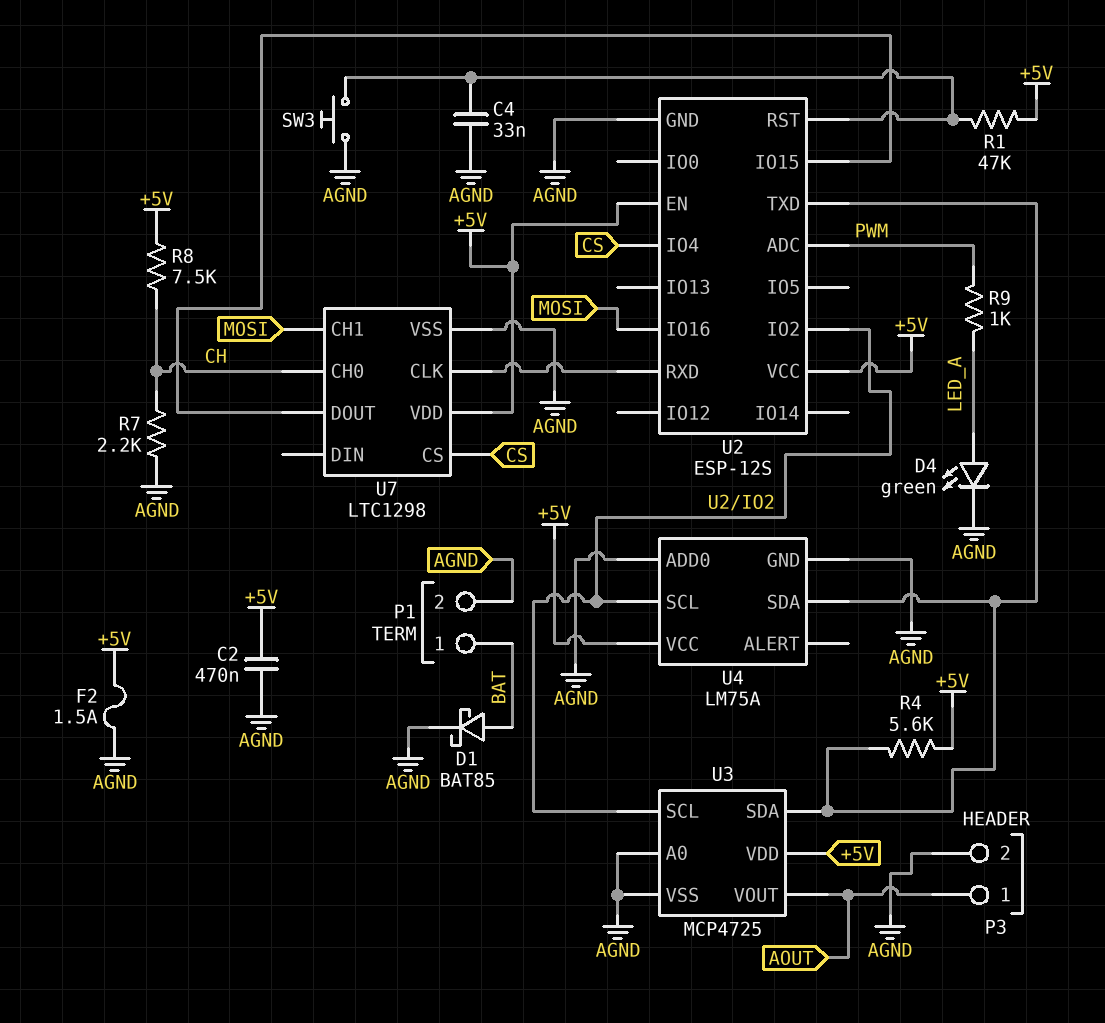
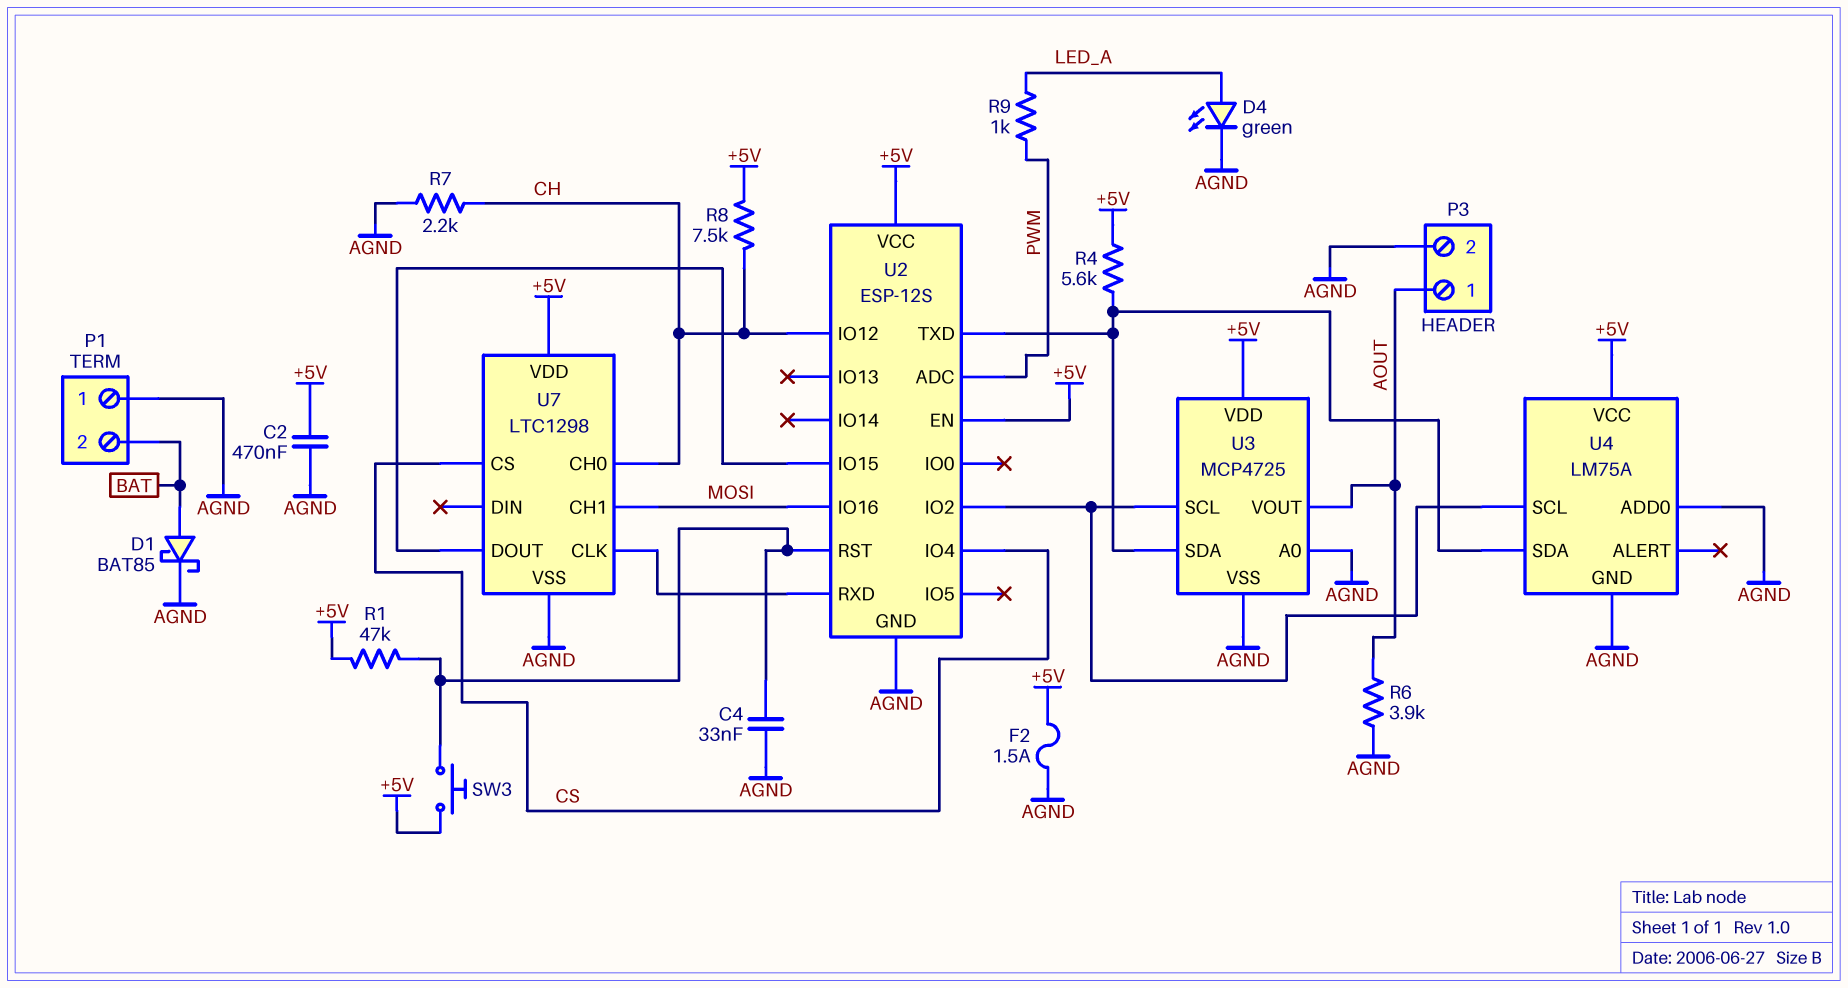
P1 pin 1: BAT -> AGND
P1 pin 2: AGND -> BAT
R6: none -> 3.9k (AGND, AOUT)
SW3: button (AGND, U2/RST) -> button (+5V, U2/RST)
U2 pin IO12: none -> CH

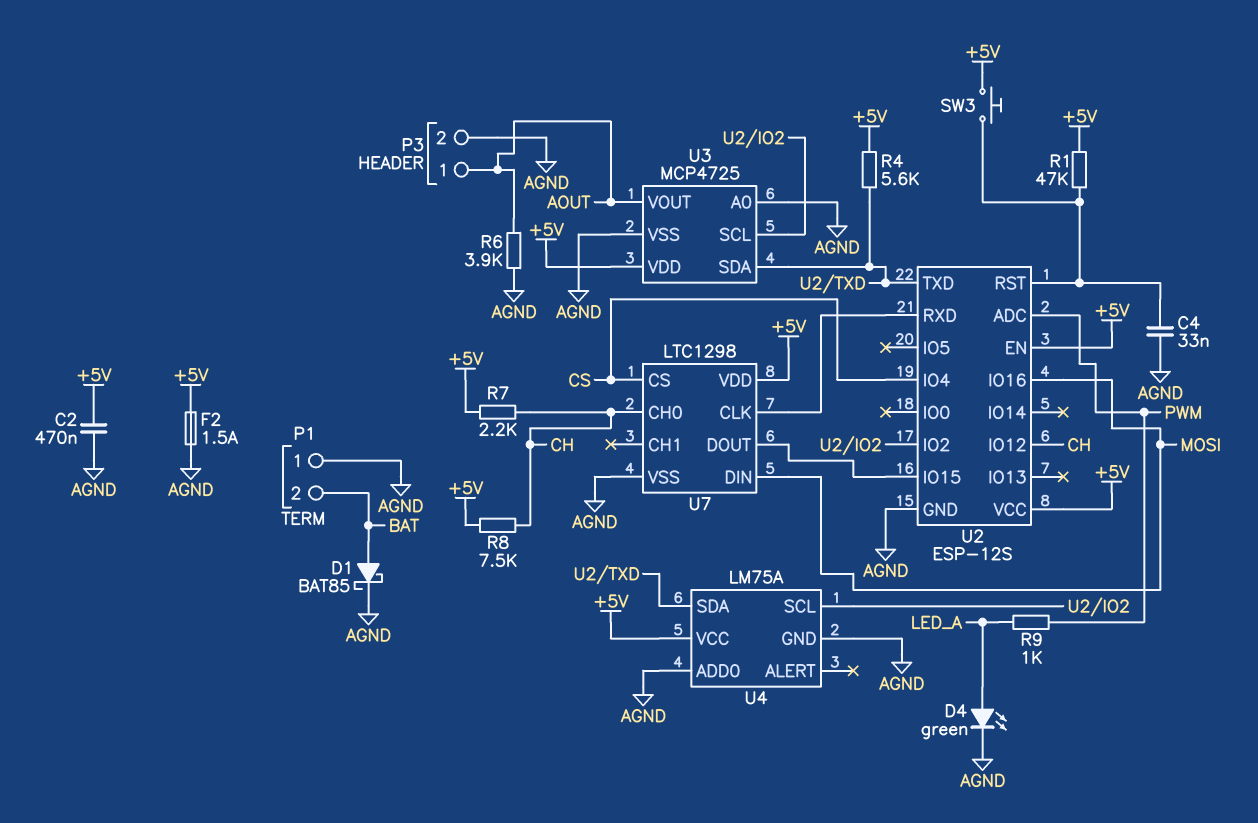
R7: 2.2k (AGND, CH) -> 2.2k (+5V, CH)
U7 pin CH1: MOSI -> none
U7 pin DIN: none -> MOSI

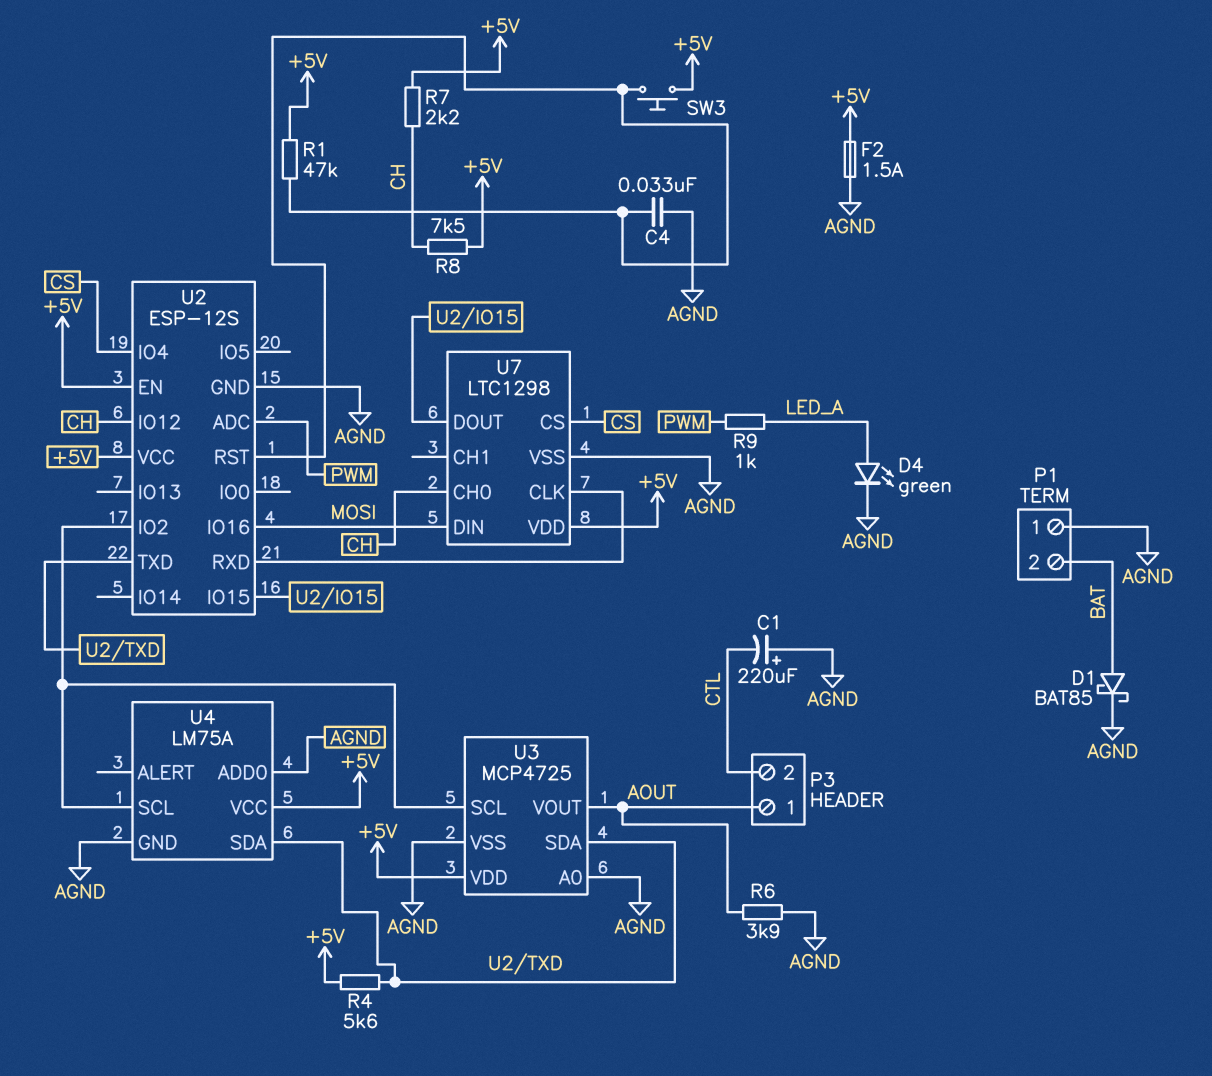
C1: none -> 220uF (plus AGND, minus CTL)
C2: 470nF (+5V, AGND) -> none
P3 pin 2: AGND -> CTL

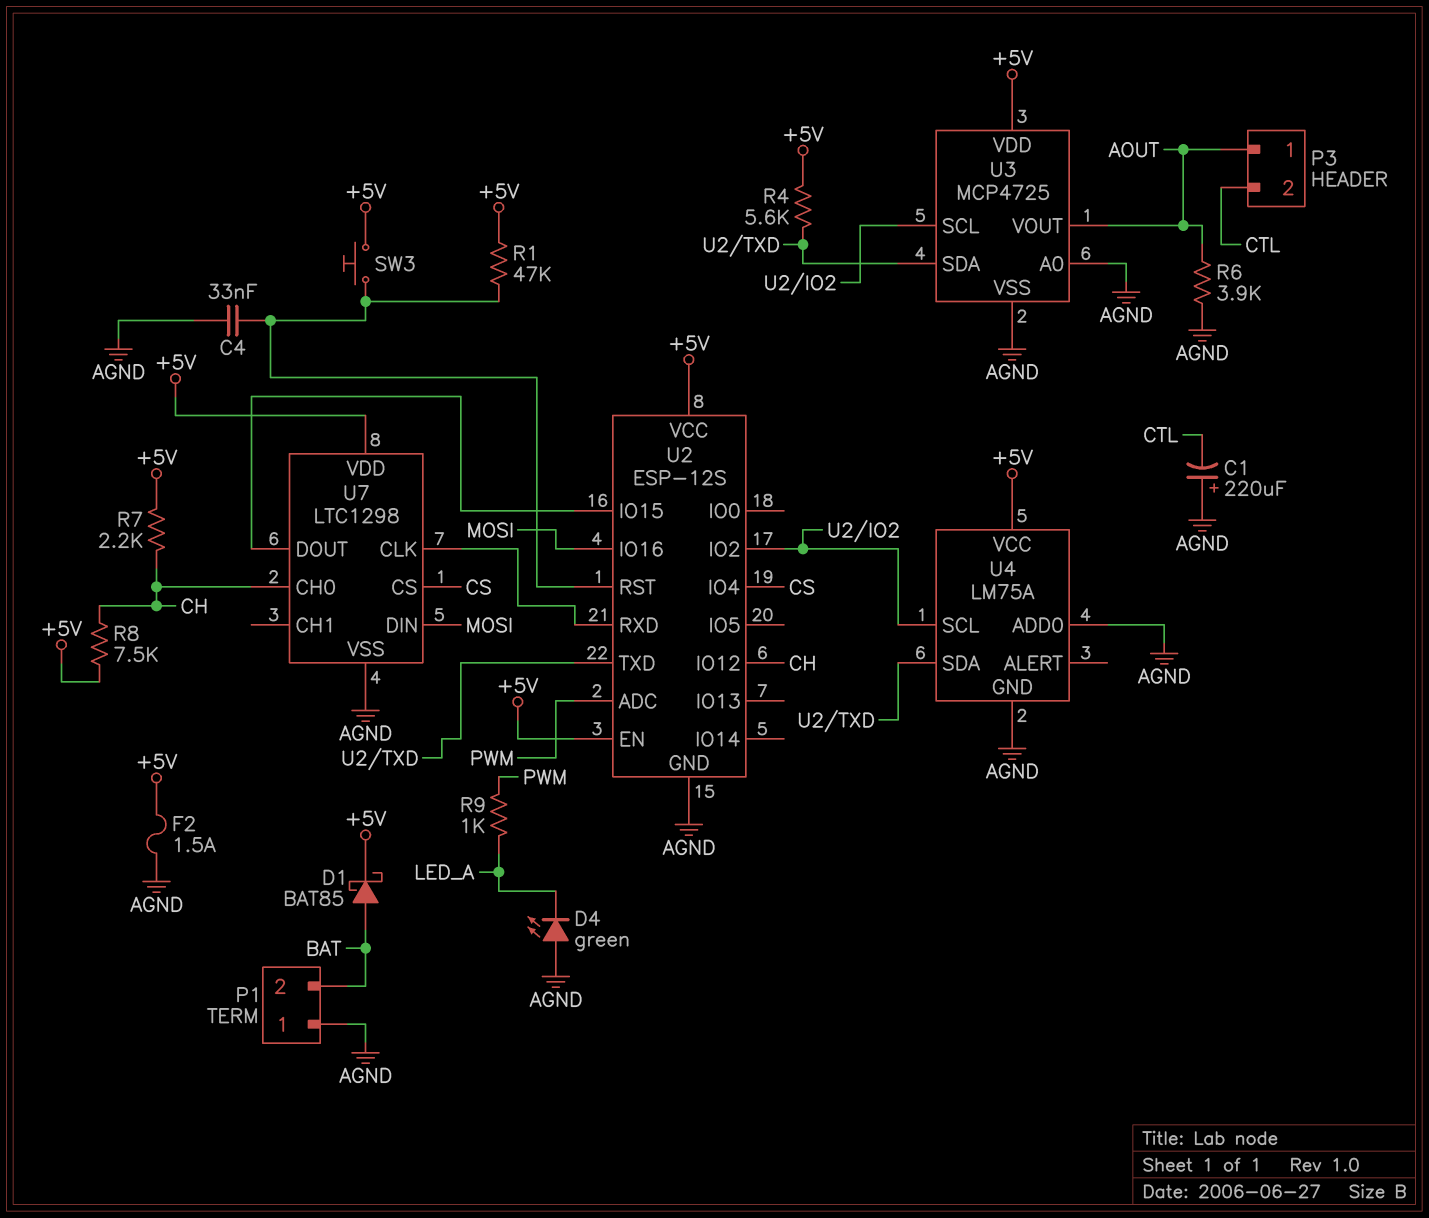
D1: schottky BAT85 (A BAT, K AGND) -> schottky BAT85 (A BAT, K +5V)
D4: LED green (A LED_A, K AGND) -> LED green (A AGND, K LED_A)

